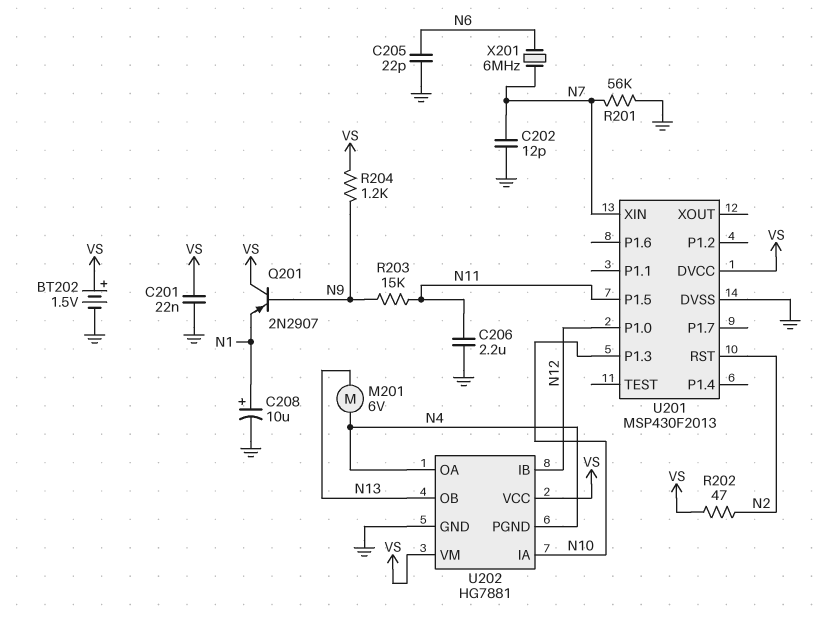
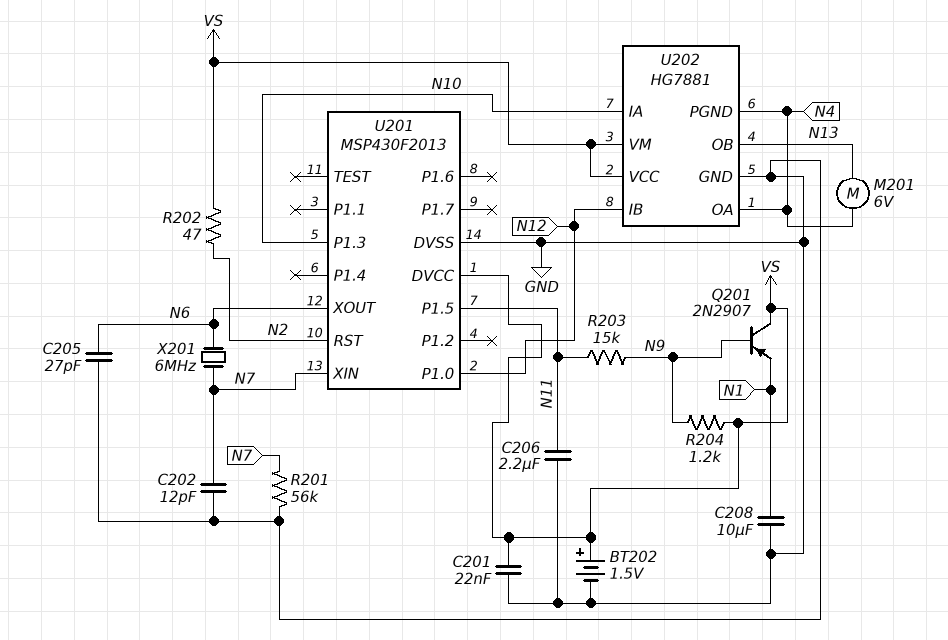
C205: 22pF (GND, N6) -> 27pF (GND, N6)
C208: 10uF (plus N1, minus GND) -> 10uF (GND, N1)
U201 pin XOUT: none -> N6

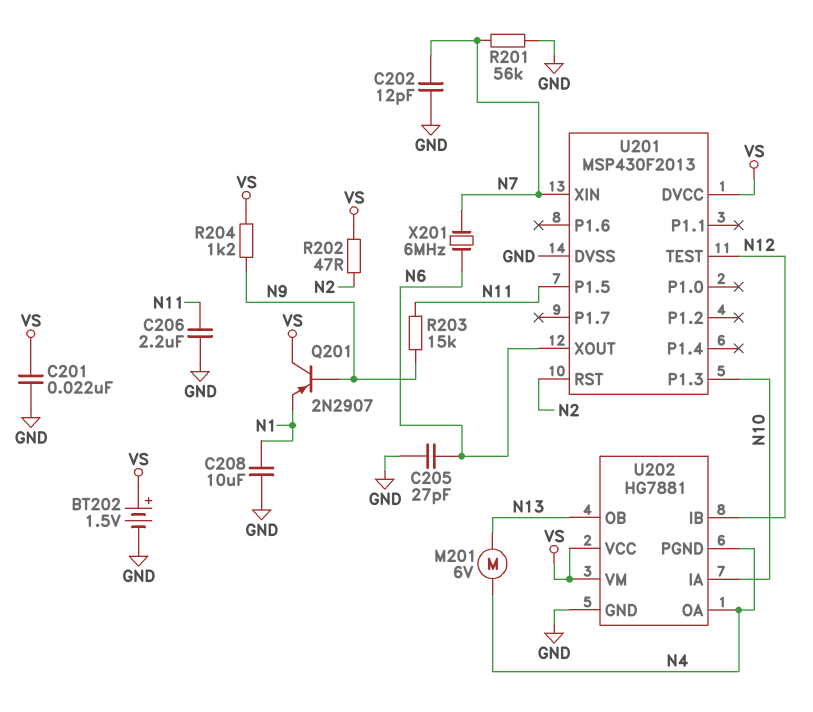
U201 pin P1.0: N12 -> none
U201 pin TEST: none -> N12

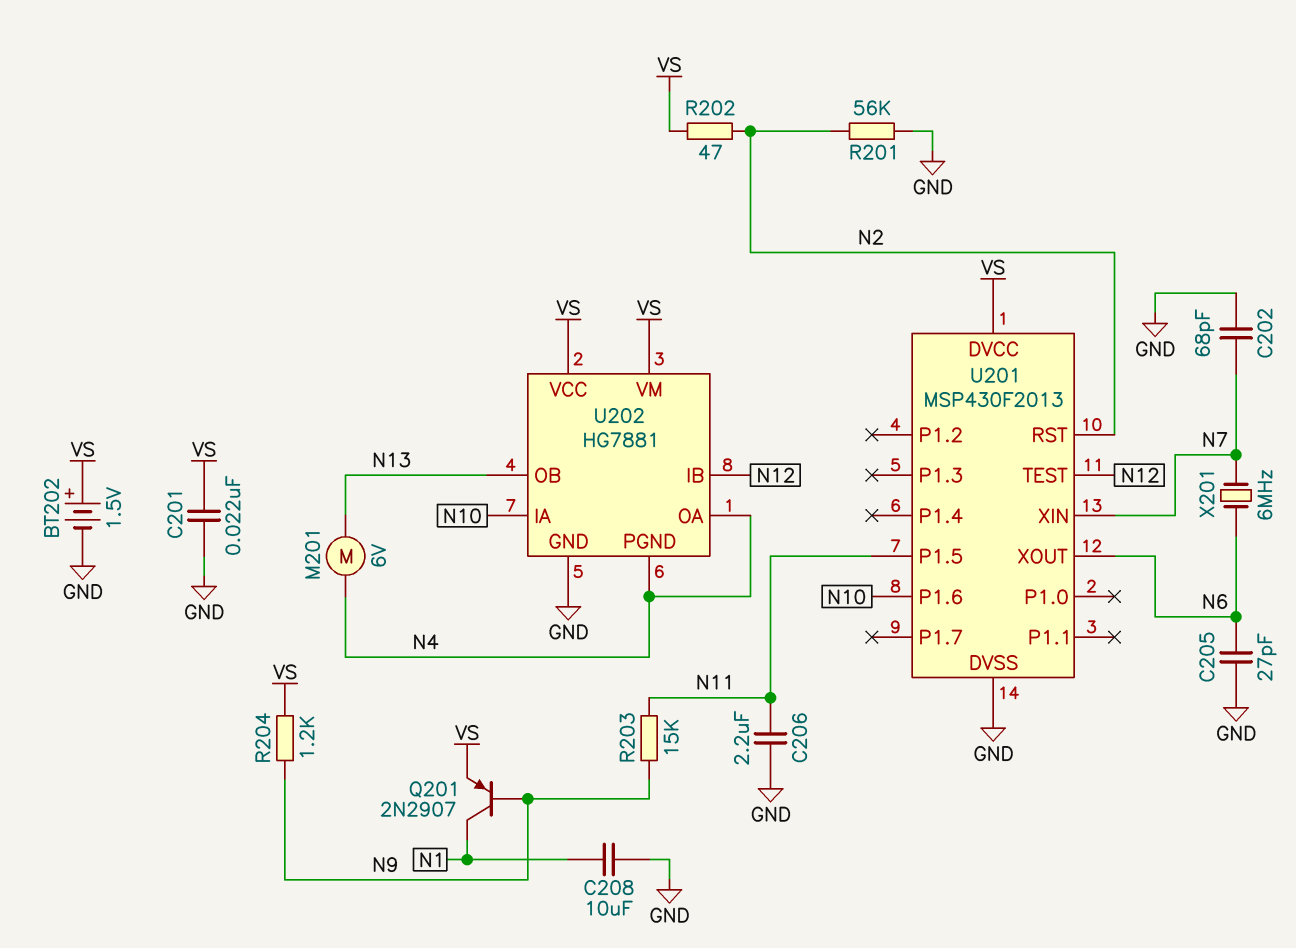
C202: 12pF (GND, N7) -> 68pF (GND, N7)
Q201: PNP 2N2907 (B N9, C VS, E N1) -> PNP 2N2907 (B N9, C N1, E VS)
R201: 56k (GND, N7) -> 56k (GND, N2)
U201 pin P1.3: N10 -> none
U201 pin P1.6: none -> N10

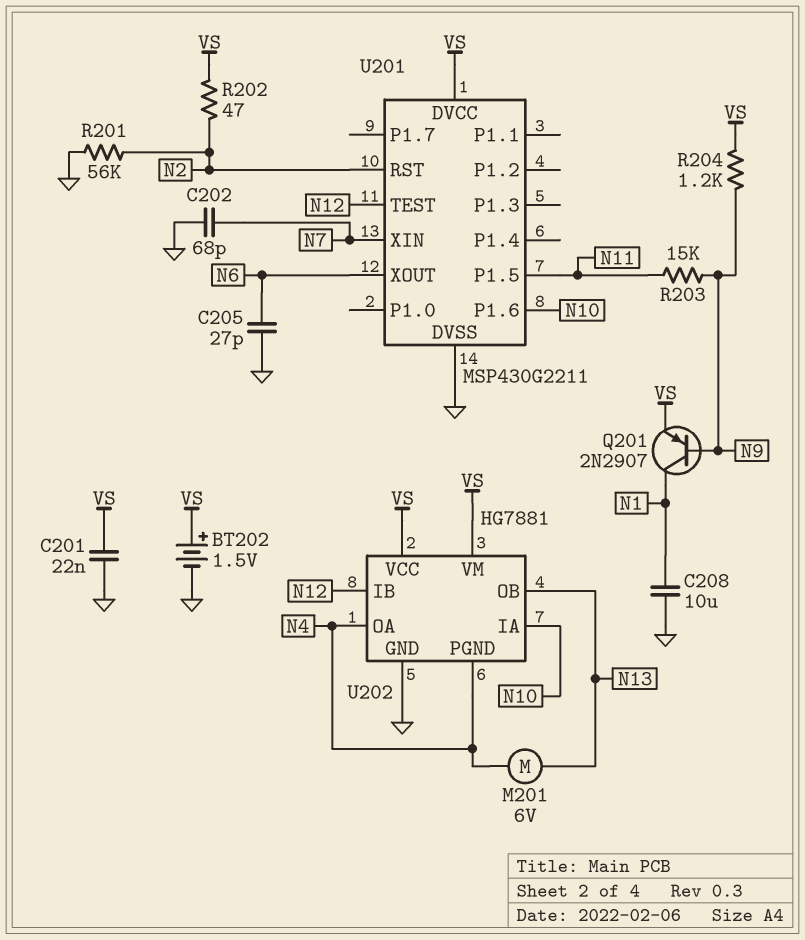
C206: 2.2uF (GND, N11) -> none
U201: MSP430F2013 -> MSP430G2211
X201: 6MHz (N6, N7) -> none

